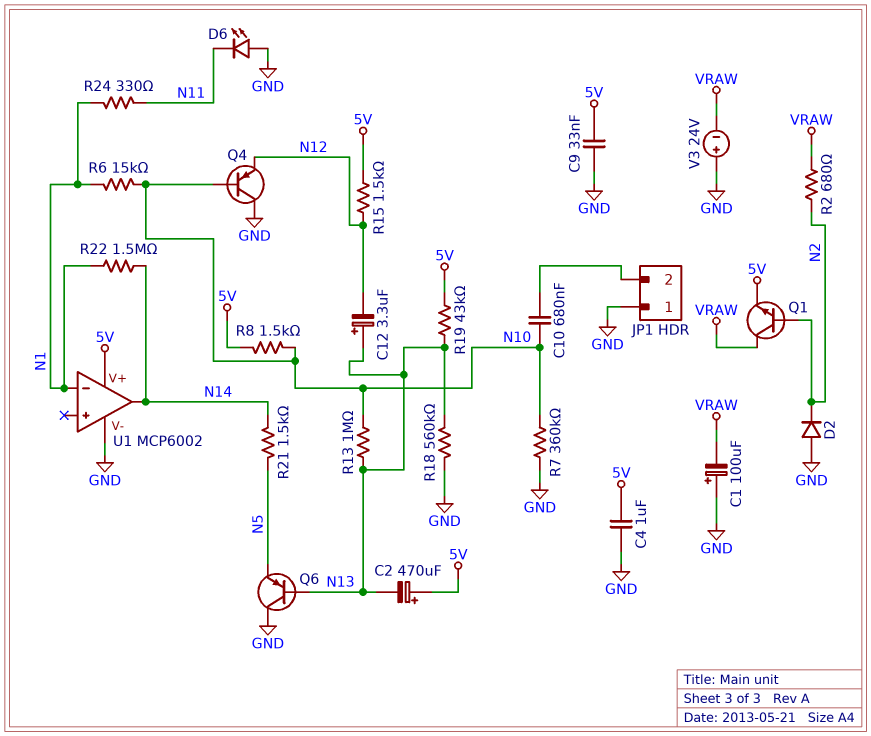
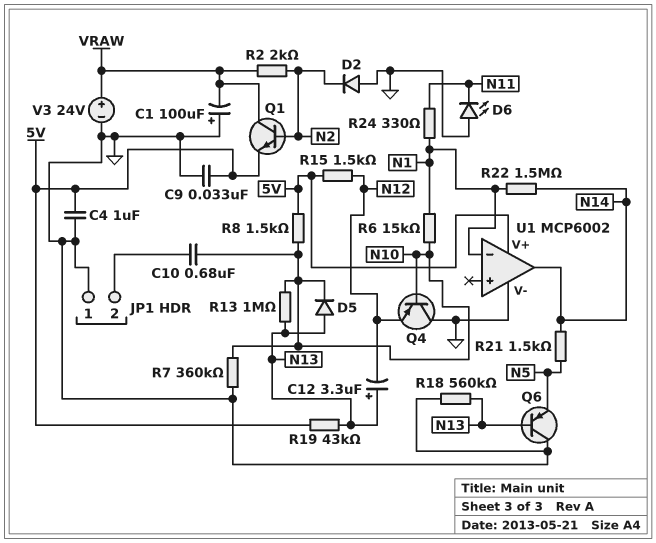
C2: 470uF (plus 5V, minus N13) -> none
D5: none -> diode (A N13, K N10)
R2: 680 (N2, VRAW) -> 2k (N2, VRAW)
V3: 24V (plus GND, minus VRAW) -> 24V (plus VRAW, minus GND)

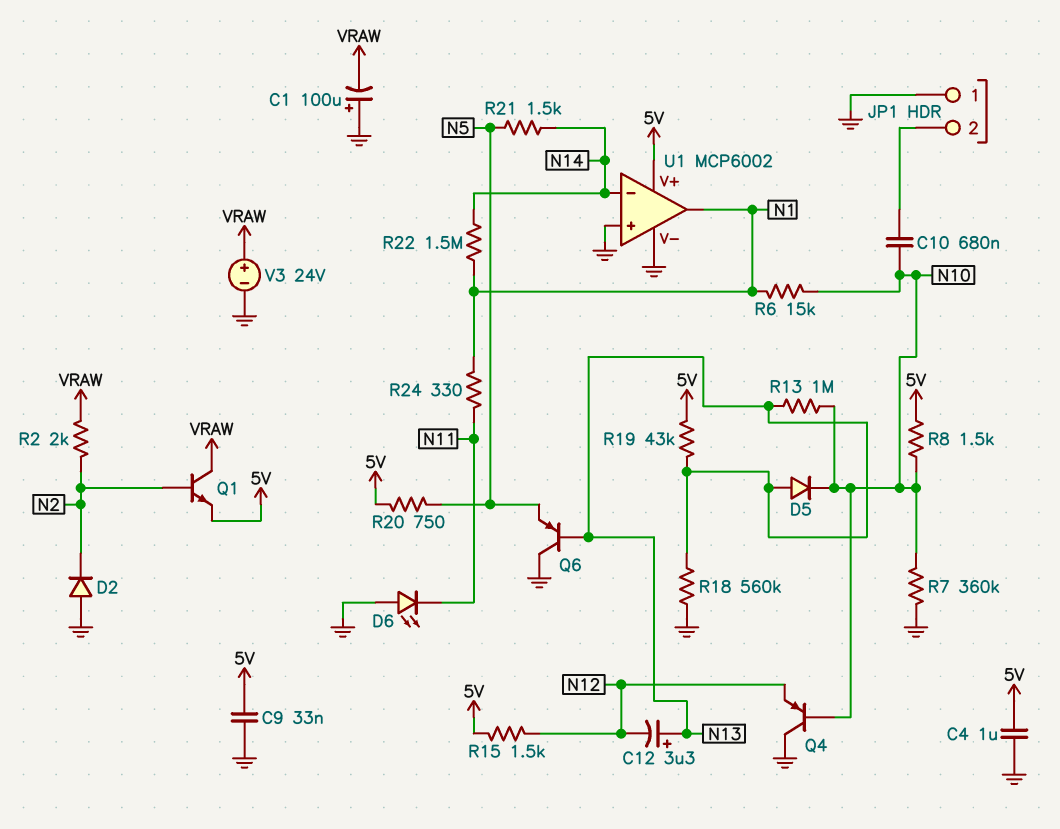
R20: none -> 750 (5V, N5)
U1 pin in+: none -> GND
U1 pin in-: N1 -> N14
U1 pin out: N14 -> N1

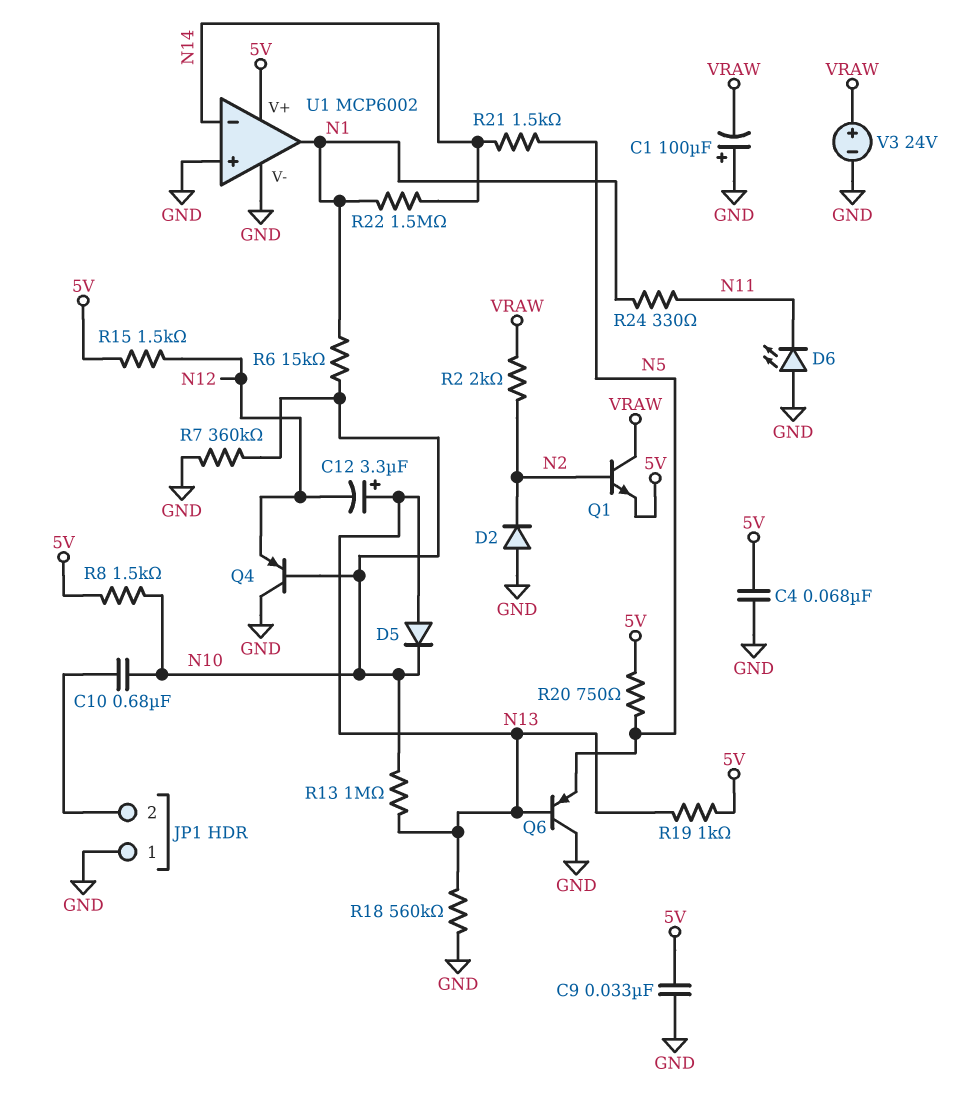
C4: 1uF (5V, GND) -> 68nF (5V, GND)
R19: 43k (5V, N13) -> 1k (5V, N13)

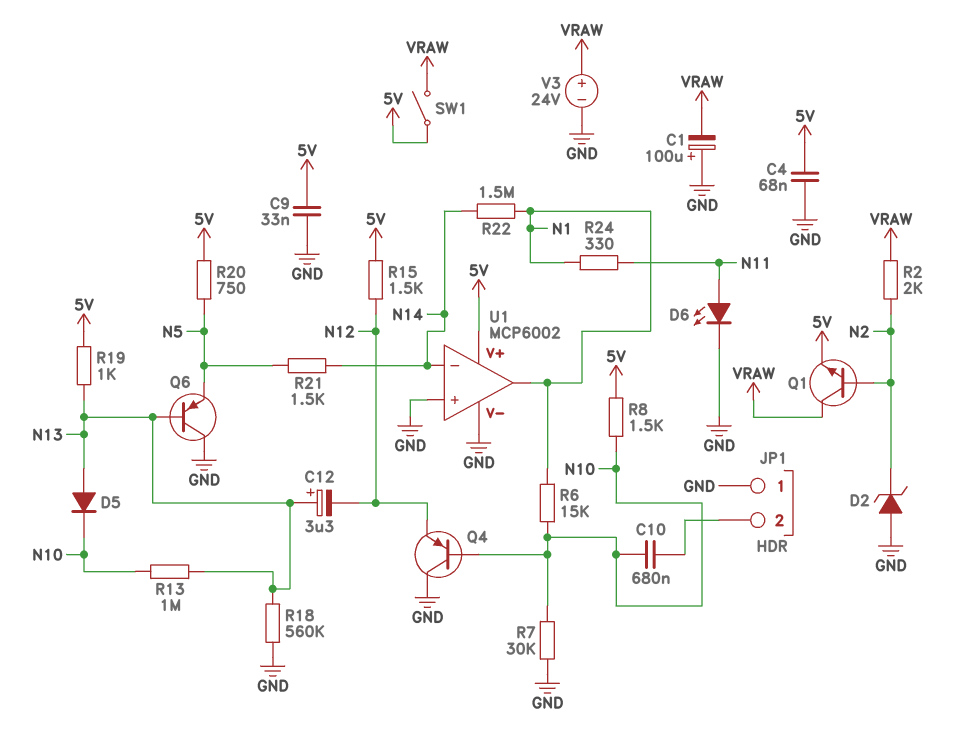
D2: diode (A GND, K N2) -> zener (A GND, K N2)
D6: LED (A GND, K N11) -> LED (A N11, K GND)
R7: 360k (GND, N10) -> 30k (GND, N10)
SW1: none -> switch (5V, VRAW)

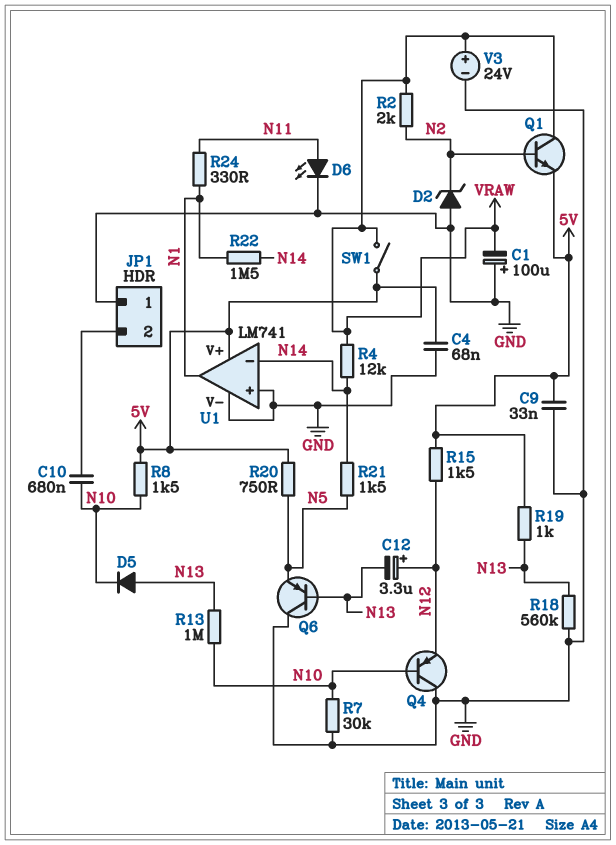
C12: 3.3uF (plus N13, minus N12) -> 3.3uF (plus N12, minus N13)
R4: none -> 12k (N14, VRAW)
R6: 15k (N1, N10) -> none
U1: MCP6002 -> LM741

